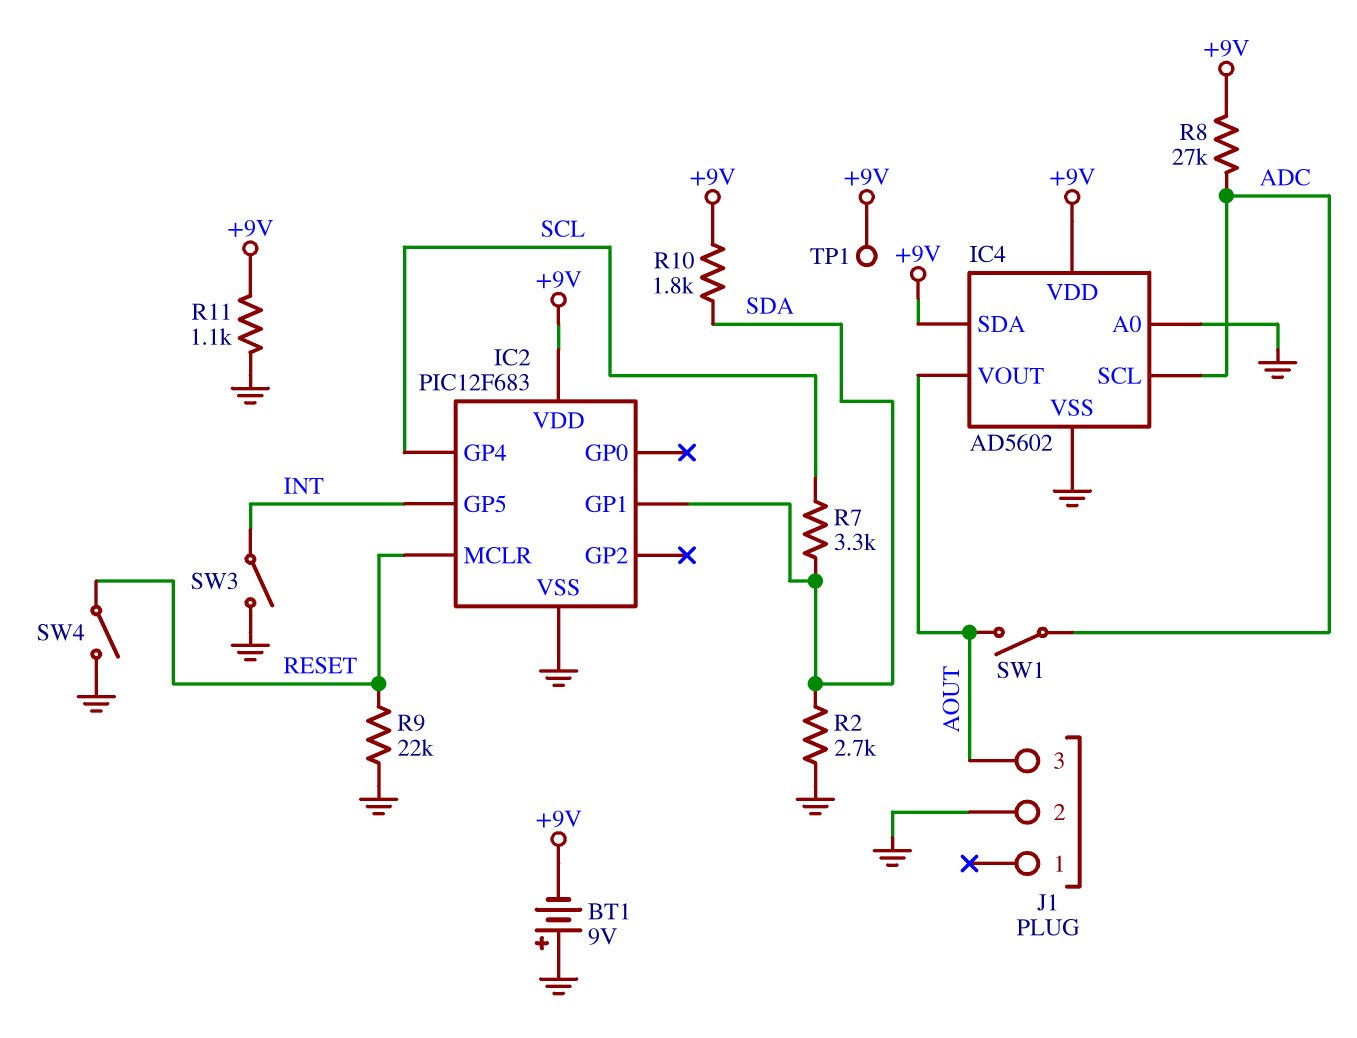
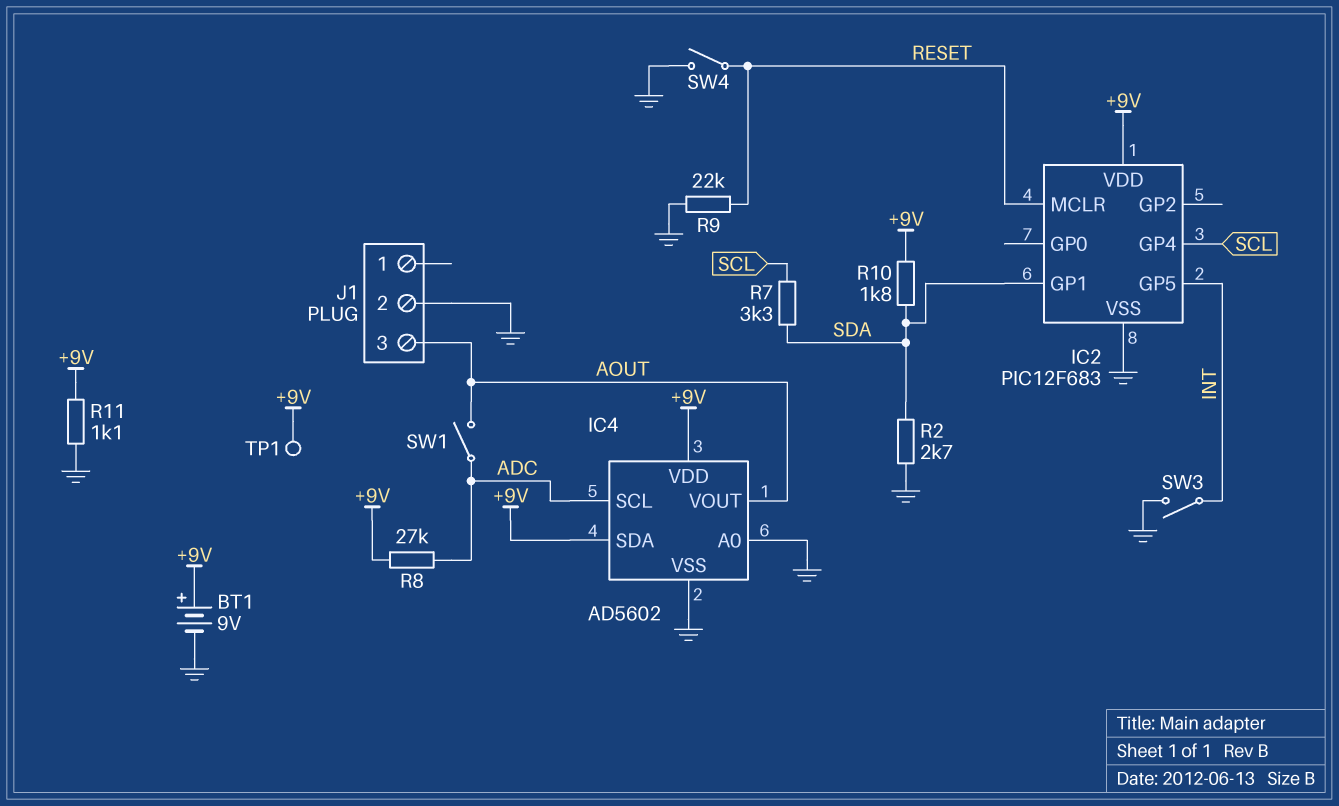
BT1: 9V (plus GND, minus +9V) -> 9V (plus +9V, minus GND)

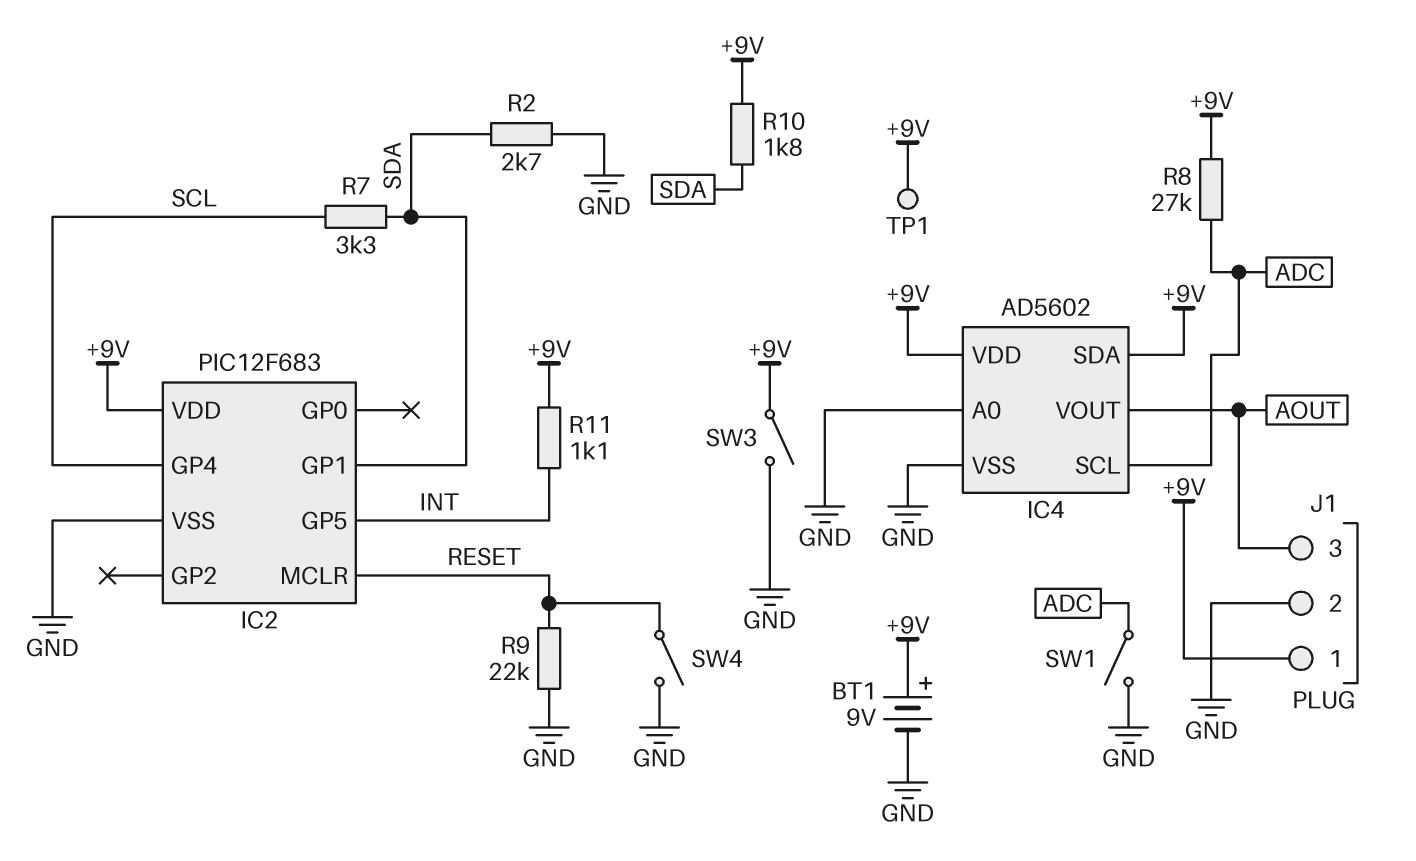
J1 pin 1: none -> +9V
R11: 1.1k (+9V, GND) -> 1.1k (+9V, INT)
SW1: switch (ADC, AOUT) -> switch (ADC, GND)
SW3: switch (GND, INT) -> switch (+9V, GND)

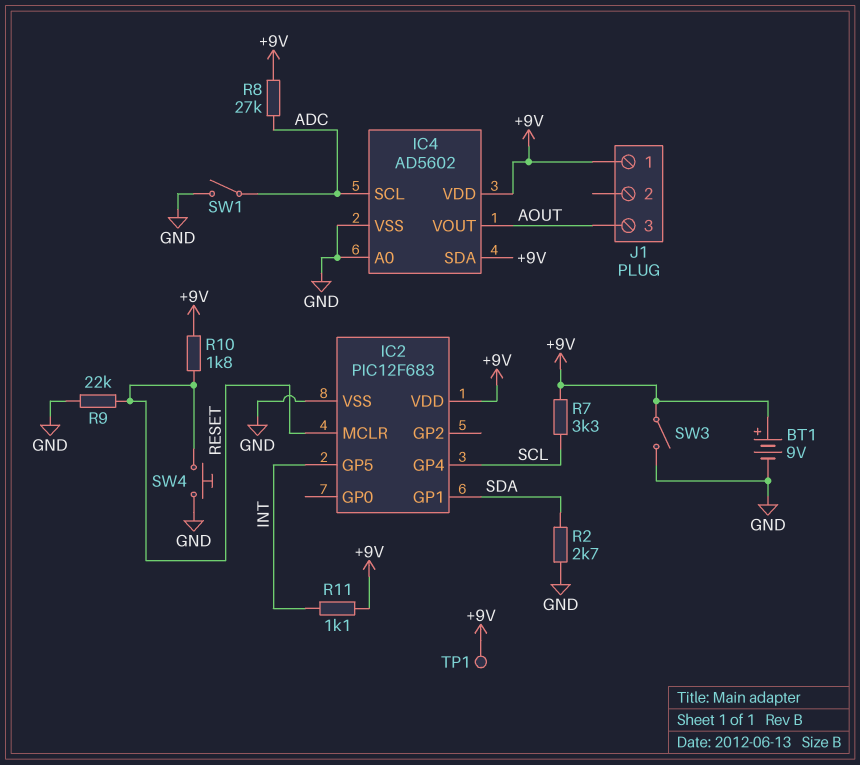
J1 pin 2: GND -> none
R7: 3.3k (SCL, SDA) -> 3.3k (+9V, SCL)
R10: 1.8k (+9V, SDA) -> 1.8k (+9V, RESET)
SW4: switch (GND, RESET) -> button (GND, RESET)

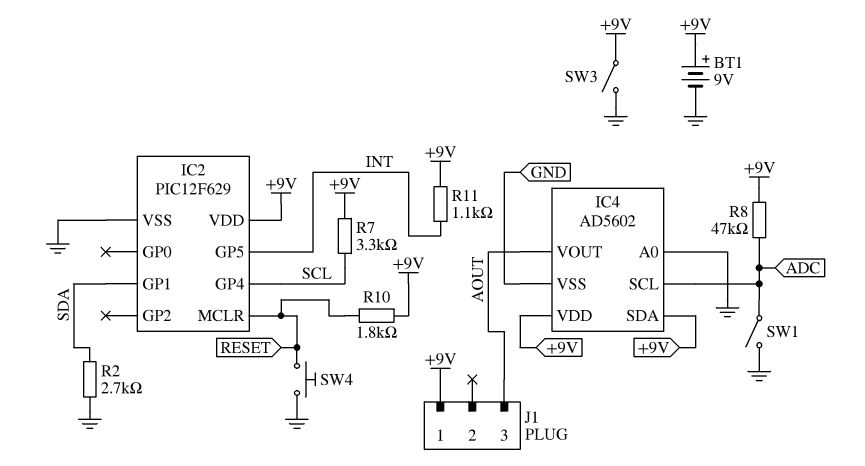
IC2: PIC12F683 -> PIC12F629
R8: 27k (+9V, ADC) -> 47k (+9V, ADC)
R9: 22k (GND, RESET) -> none
TP1: test point (+9V) -> none

